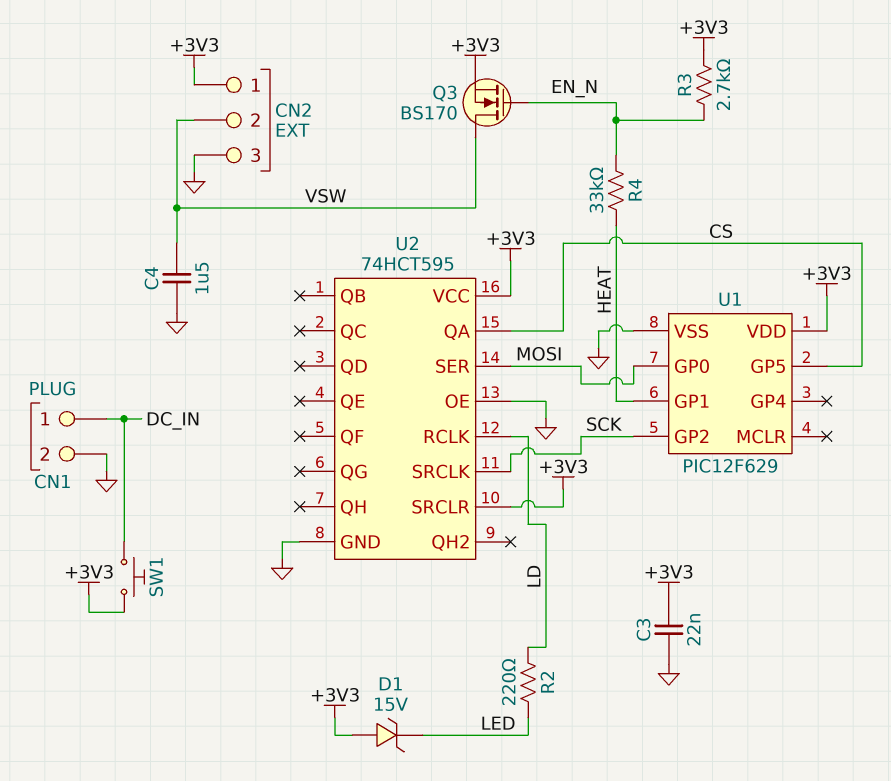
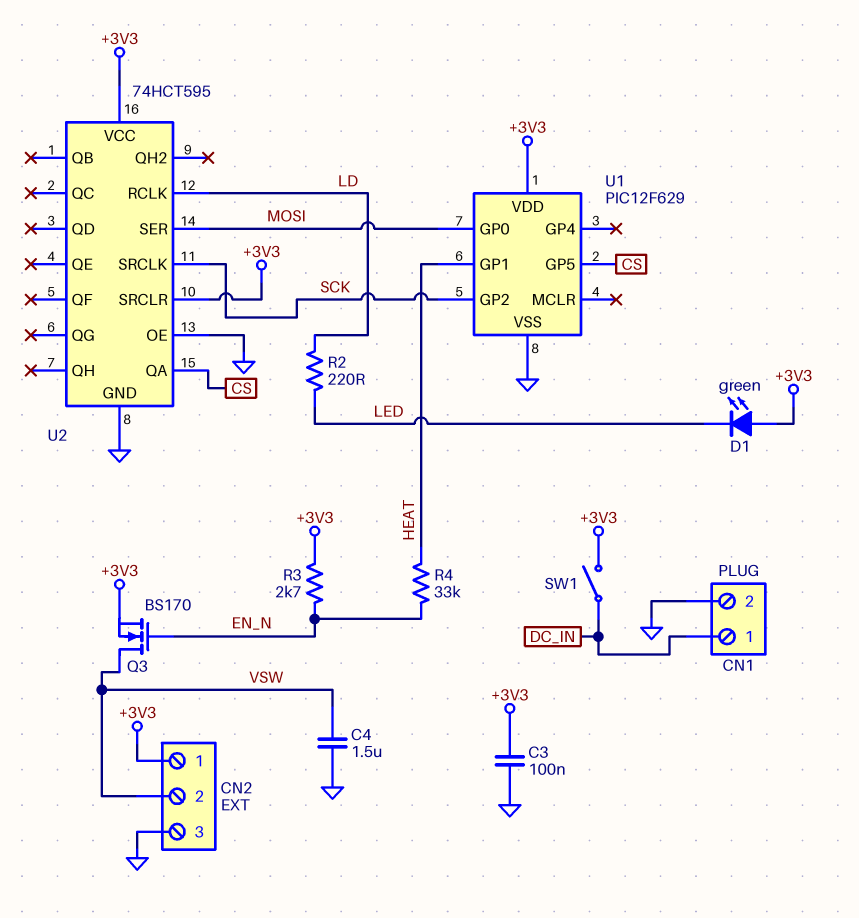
C3: 22nF (+3V3, GND) -> 100nF (+3V3, GND)
D1: zener 15V (A +3V3, K LED) -> LED green (A +3V3, K LED)
SW1: button (+3V3, DC_IN) -> switch (+3V3, DC_IN)

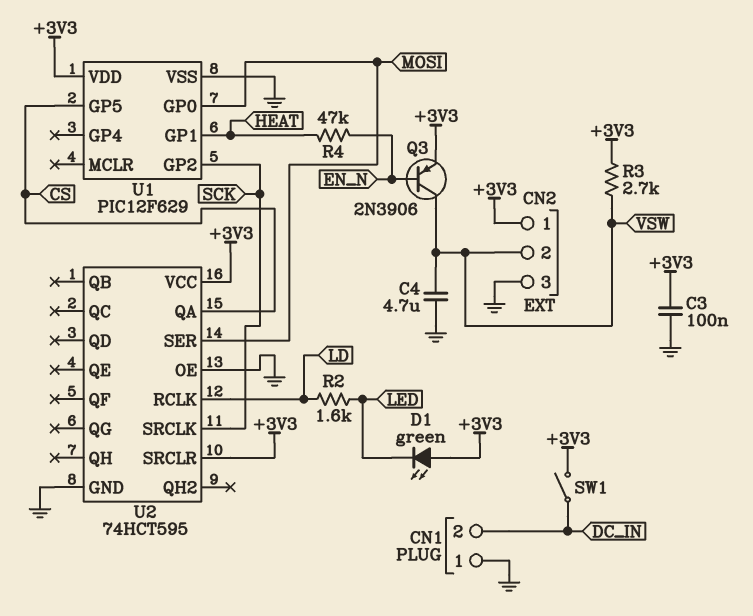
C4: 1.5uF (GND, VSW) -> 4.7uF (GND, VSW)
CN1 pin 1: DC_IN -> GND
CN1 pin 2: GND -> DC_IN
Q3: NMOS BS170 (G EN_N, D VSW, S +3V3) -> PNP 2N3906 (B EN_N, C VSW, E +3V3)
R2: 220 (LD, LED) -> 1.6k (LD, LED)
R3: 2.7k (+3V3, EN_N) -> 2.7k (+3V3, VSW)
R4: 33k (EN_N, HEAT) -> 47k (EN_N, HEAT)

